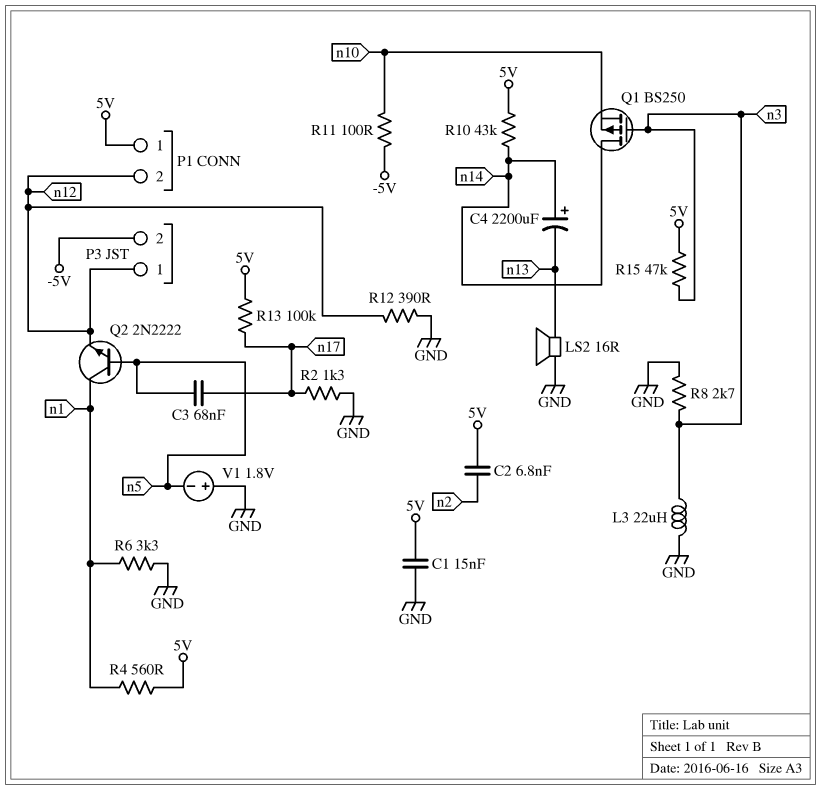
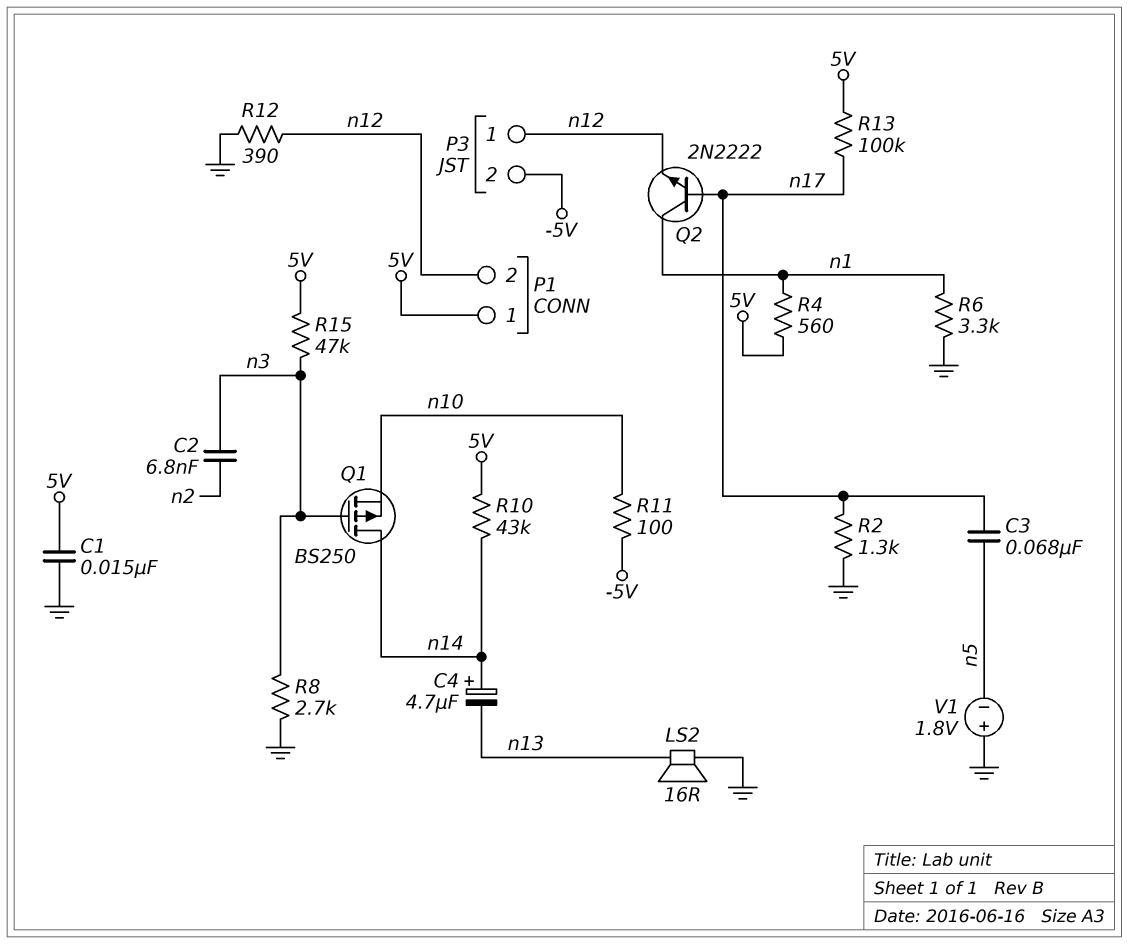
C2: 6.8nF (5V, n2) -> 6.8nF (n2, n3)
C4: 2200uF (plus n14, minus n13) -> 4.7uF (plus n14, minus n13)
L3: 22uH (GND, n3) -> none
Q2: NPN 2N2222 (B n5, C n1, E n12) -> NPN 2N2222 (B n17, C n1, E n12)

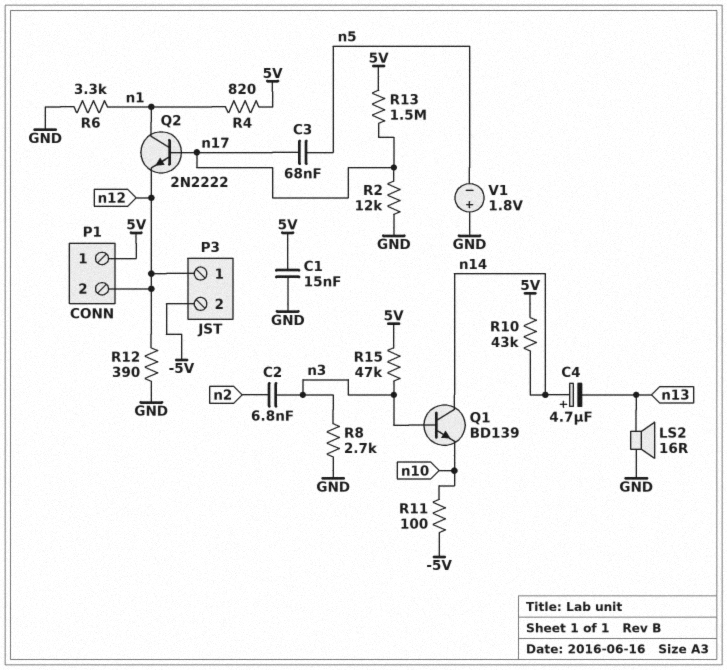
Q1: PMOS BS250 (G n3, D n14, S n10) -> NPN BD139 (B n3, C n14, E n10)
R2: 1.3k (GND, n17) -> 12k (GND, n17)
R4: 560 (5V, n1) -> 820 (5V, n1)
R13: 100k (5V, n17) -> 1.5M (5V, n17)

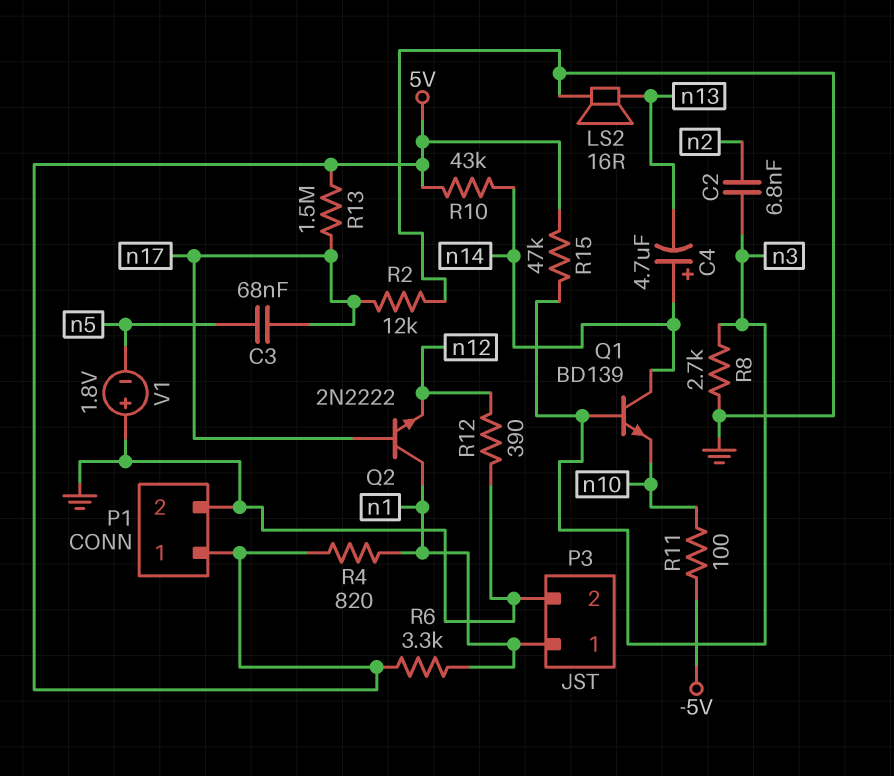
C1: 15nF (5V, GND) -> none
P1 pin 2: n12 -> GND
P3 pin 1: n12 -> n1
P3 pin 2: -5V -> GND
R6: 3.3k (GND, n1) -> 3.3k (5V, n1)

